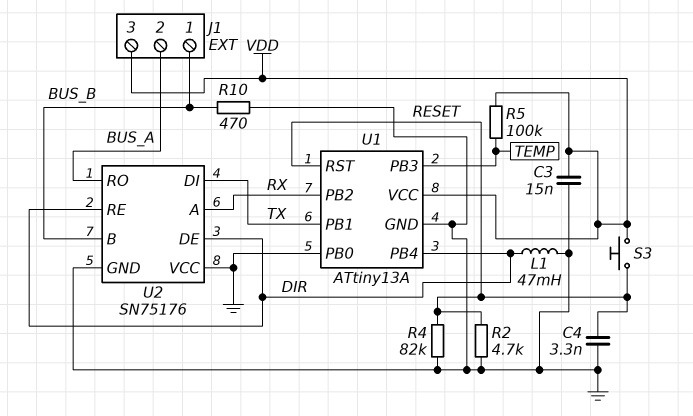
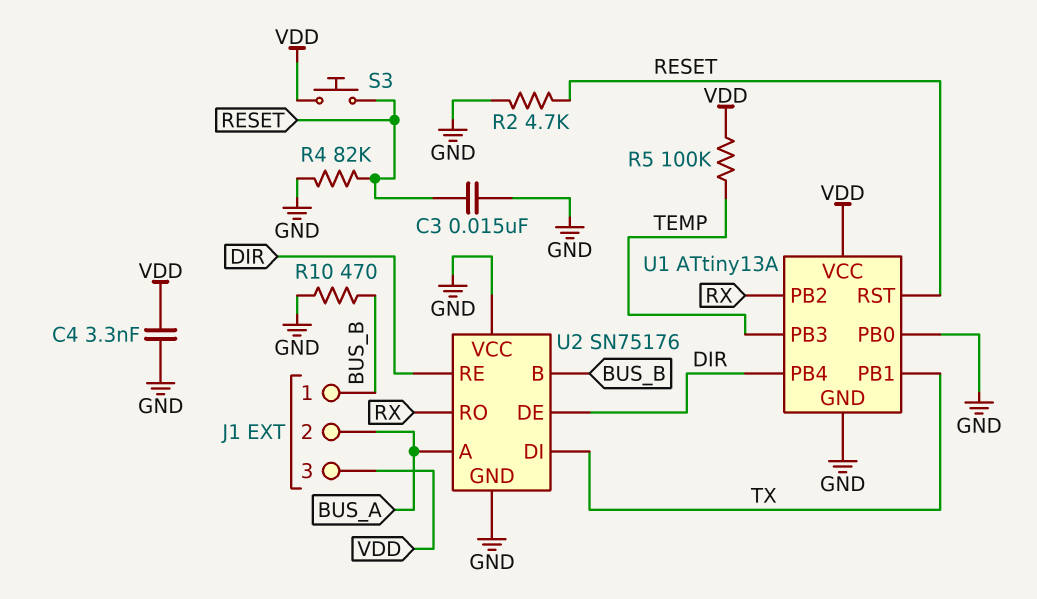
C3: 15nF (GND, VDD) -> 15nF (GND, RESET)
C4: 3.3nF (GND, RESET) -> 3.3nF (GND, VDD)
L1: 47mH (DIR, GND) -> none
U2 pin A: RX -> BUS_A
U2 pin RO: BUS_A -> RX

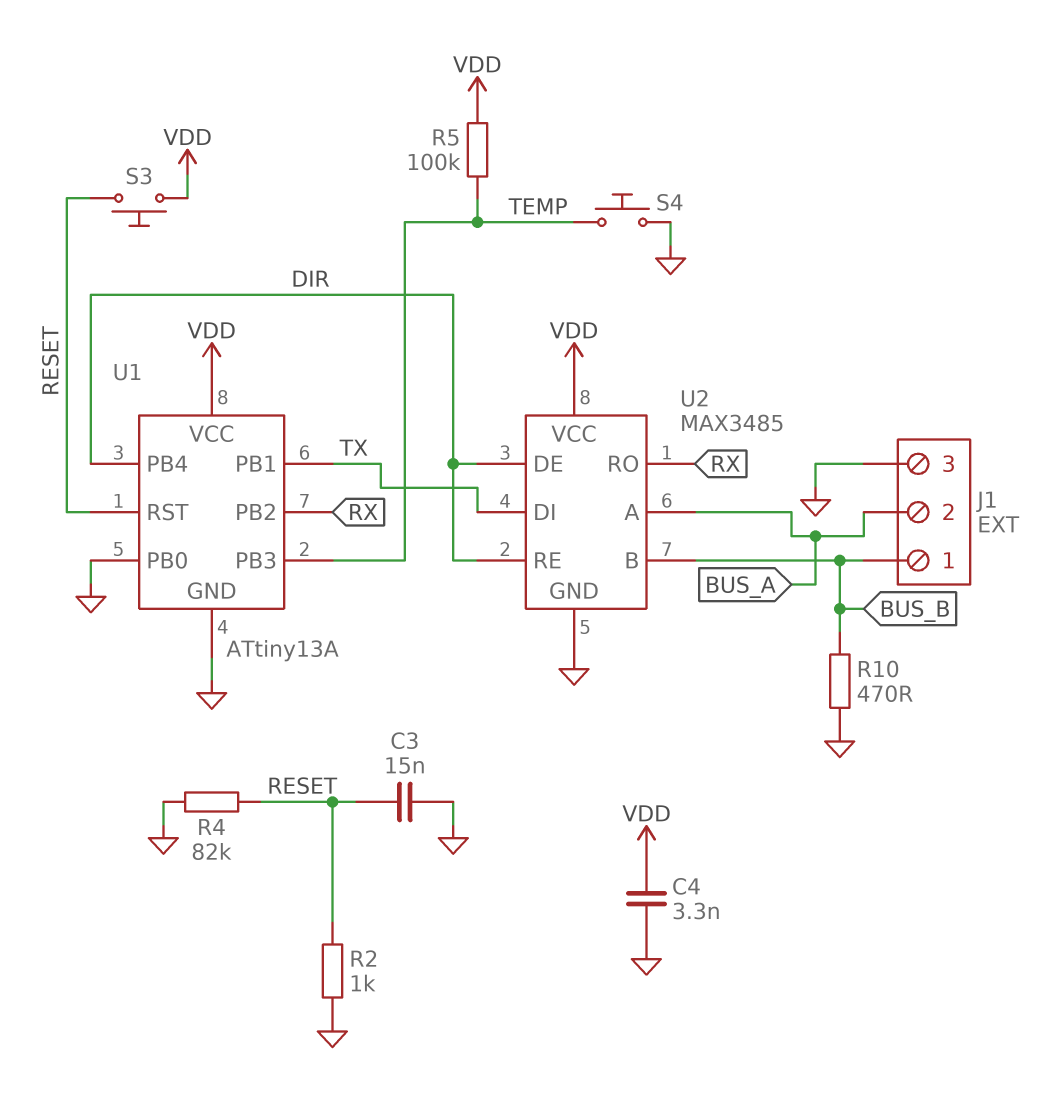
J1 pin 3: VDD -> GND
R2: 4.7k (GND, RESET) -> 1k (GND, RESET)
S4: none -> button (GND, TEMP)
U2: SN75176 -> MAX3485
U2 pin VCC: GND -> VDD

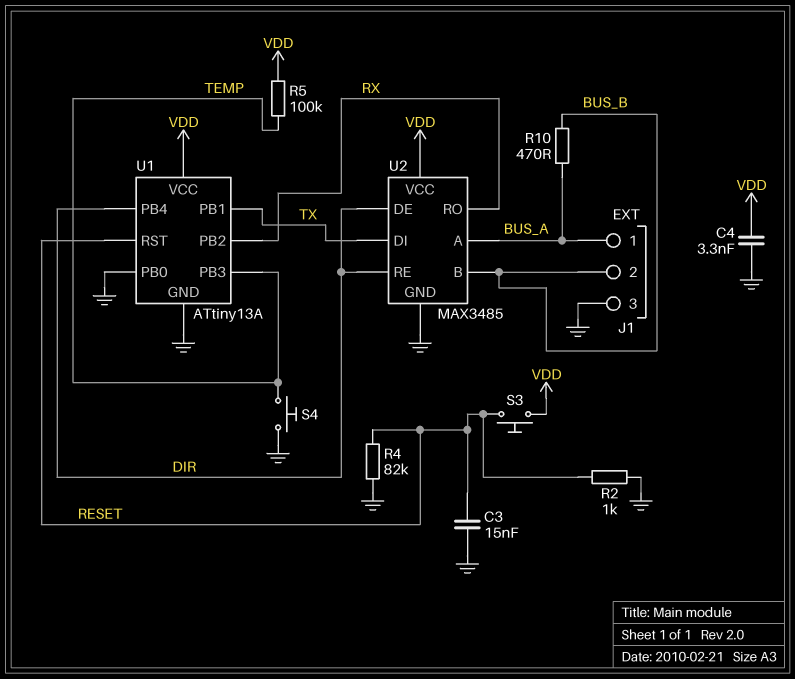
J1 pin 1: BUS_B -> BUS_A
J1 pin 2: BUS_A -> BUS_B
R10: 470 (BUS_B, GND) -> 470 (BUS_A, BUS_B)

